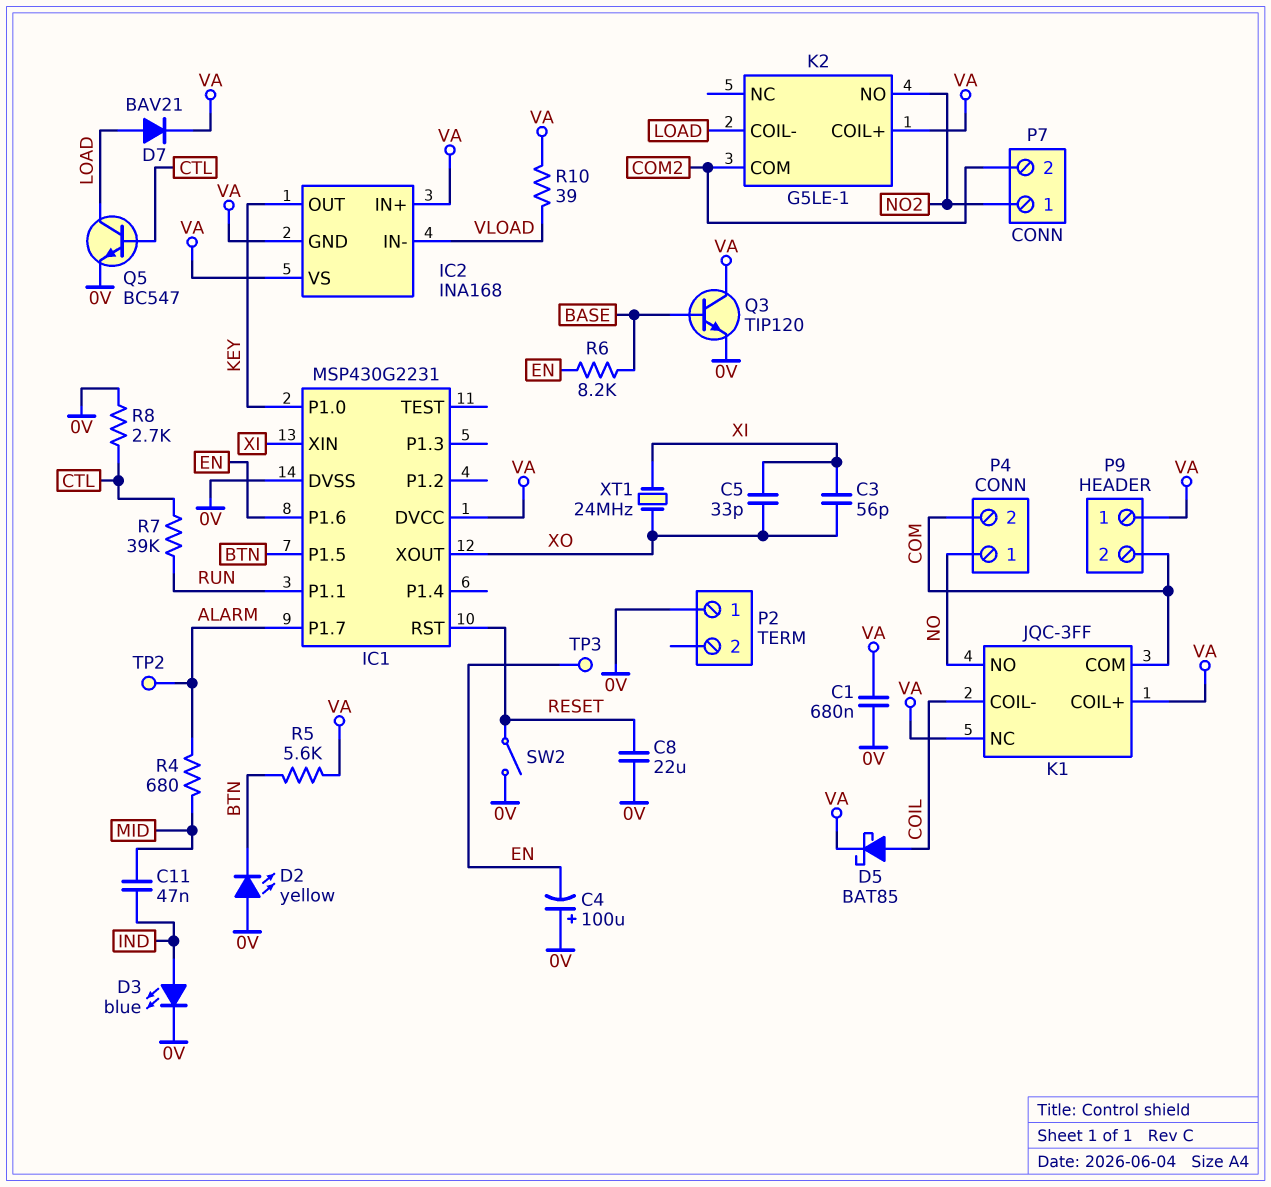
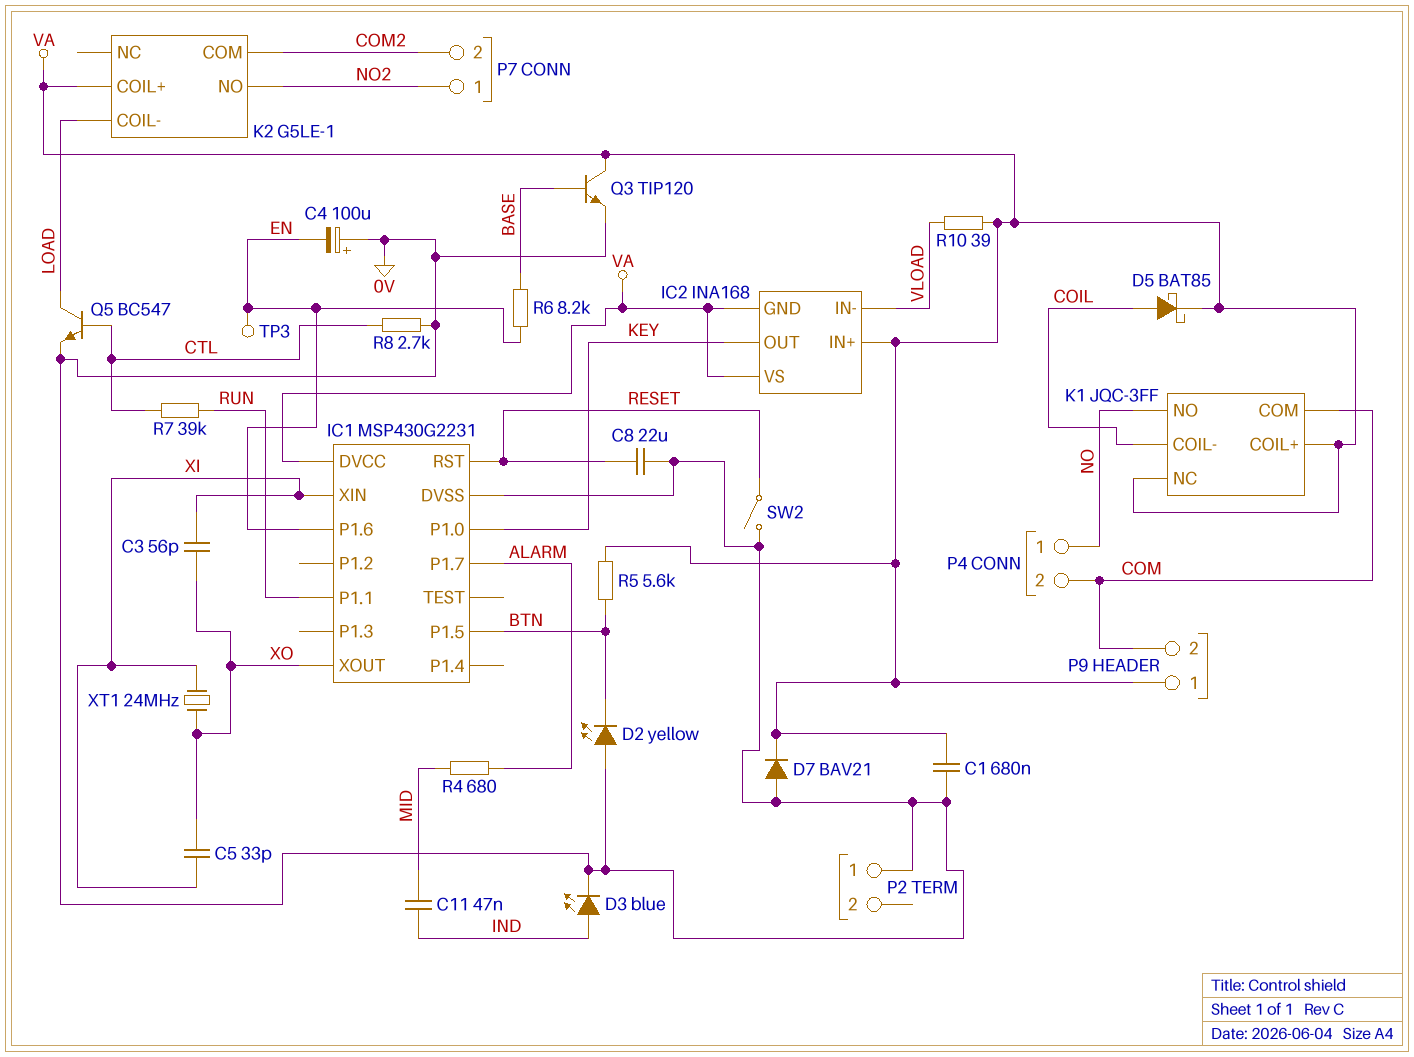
D7: diode BAV21 (A LOAD, K VA) -> diode BAV21 (A 0V, K VA)
TP2: test point (ALARM) -> none

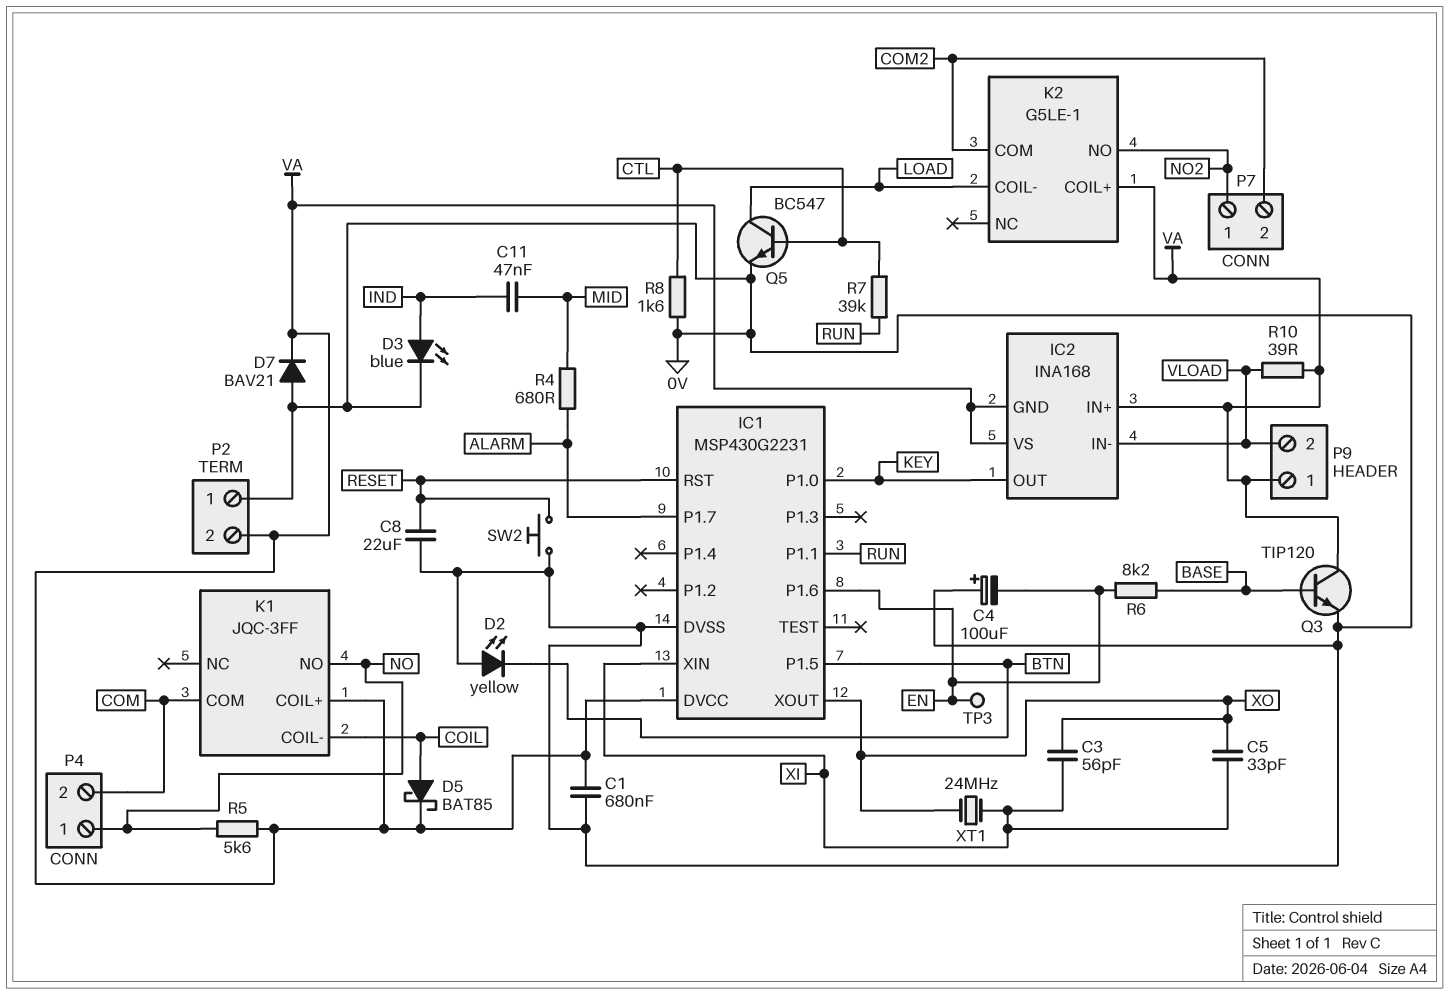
K1 pin NC: VA -> none
P2 pin 2: none -> VA
P9 pin 2: COM -> VLOAD
R5: 5.6k (BTN, VA) -> 5.6k (NO, VA)
R8: 2.7k (0V, CTL) -> 1.6k (0V, CTL)
SW2: switch (0V, RESET) -> button (0V, RESET)

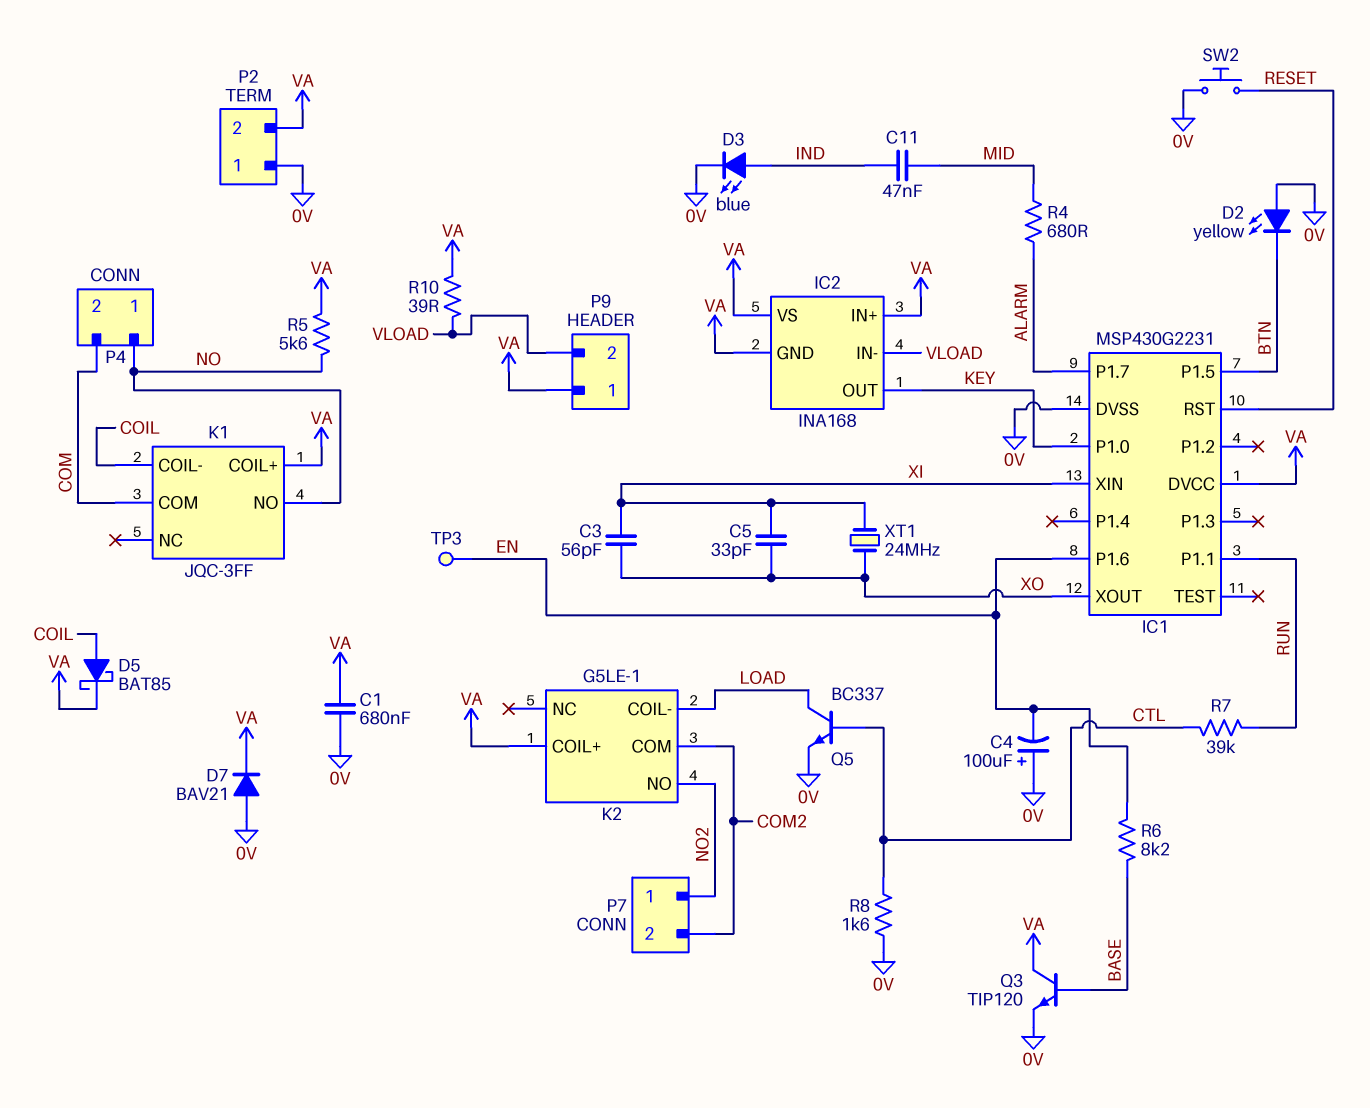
C8: 22uF (0V, RESET) -> none
Q5: NPN BC547 (B CTL, C LOAD, E 0V) -> NPN BC337 (B CTL, C LOAD, E 0V)

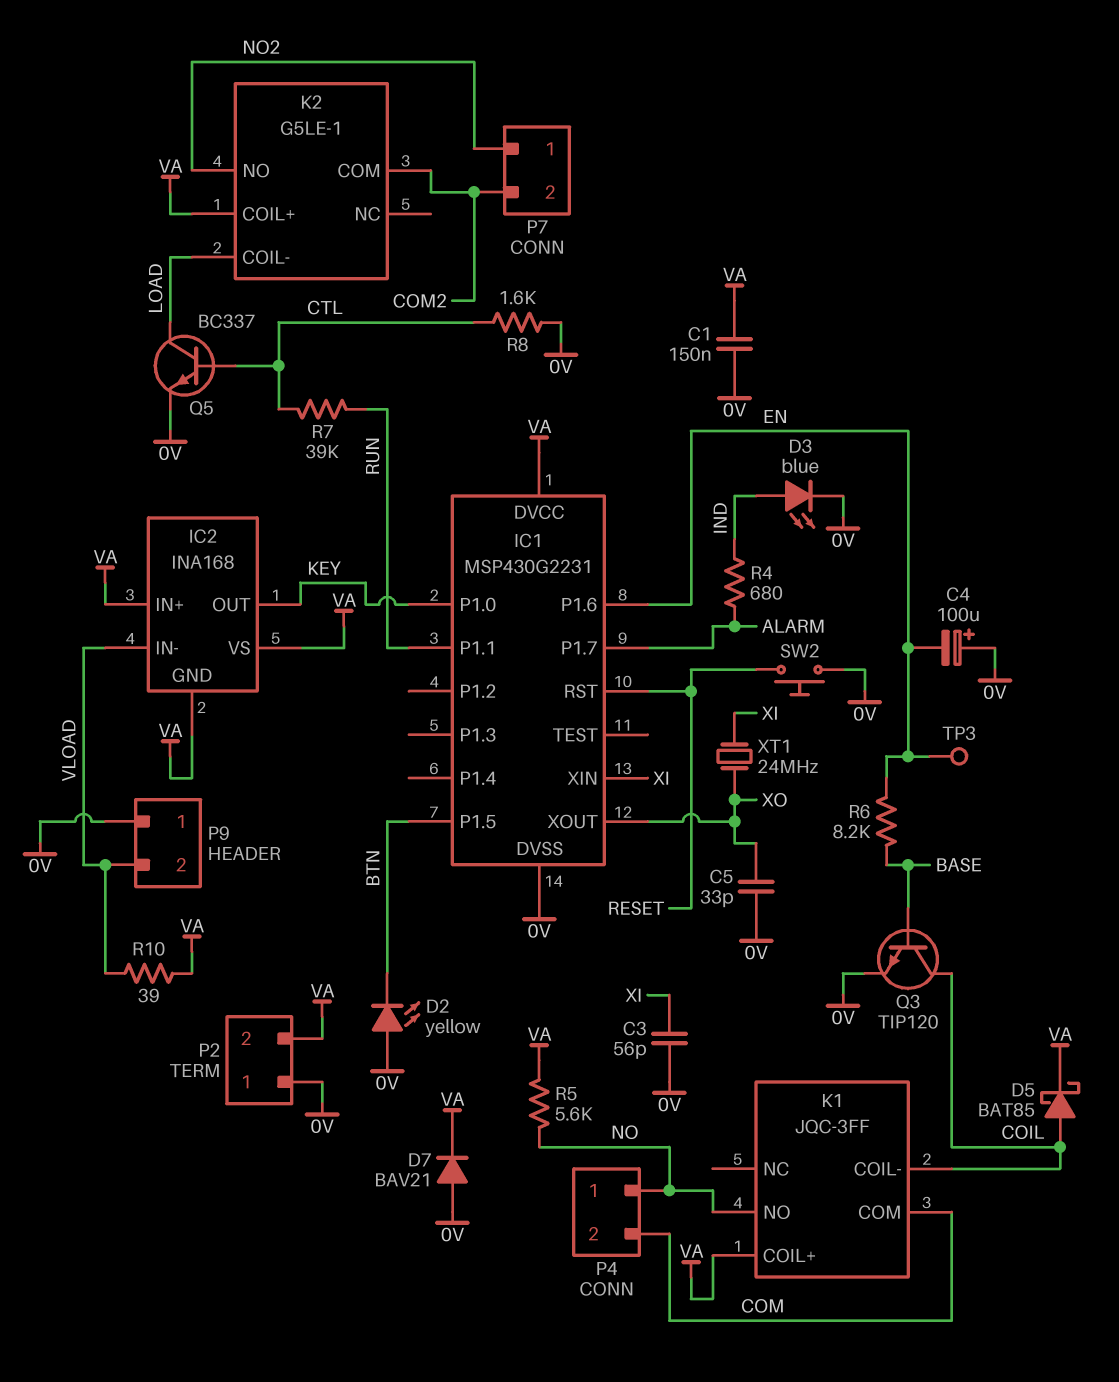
C1: 680nF (0V, VA) -> 150nF (0V, VA)
C3: 56pF (XI, XO) -> 56pF (0V, XI)
C5: 33pF (XI, XO) -> 33pF (0V, XO)
C11: 47nF (IND, MID) -> none
P9 pin 1: VA -> 0V
Q3: NPN TIP120 (B BASE, C VA, E 0V) -> NPN TIP120 (B BASE, C COIL, E 0V)
R4: 680 (ALARM, MID) -> 680 (ALARM, IND)

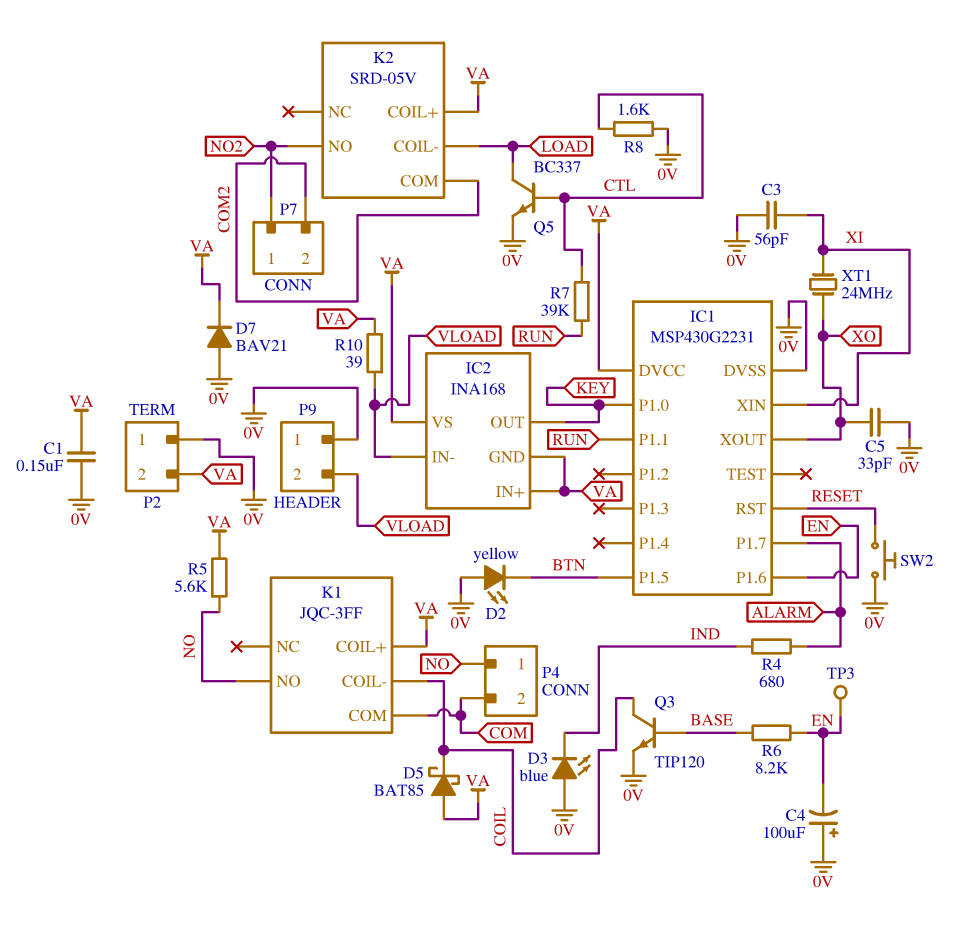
D3: LED blue (A IND, K 0V) -> LED blue (A 0V, K IND)
D5: schottky BAT85 (A COIL, K VA) -> schottky BAT85 (A VA, K COIL)
K2: G5LE-1 -> SRD-05V

